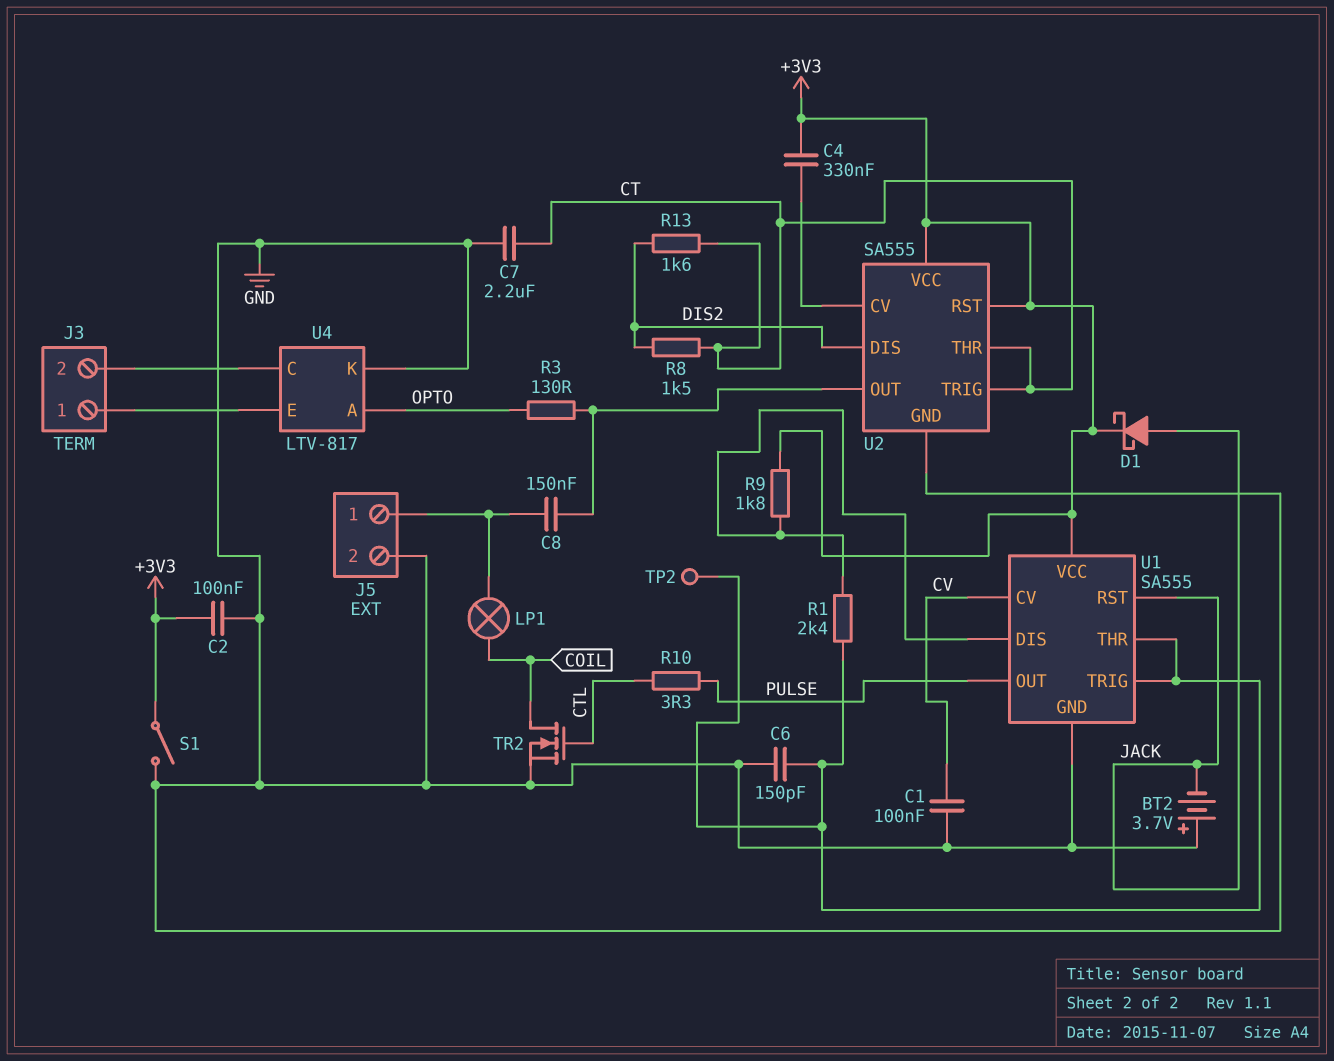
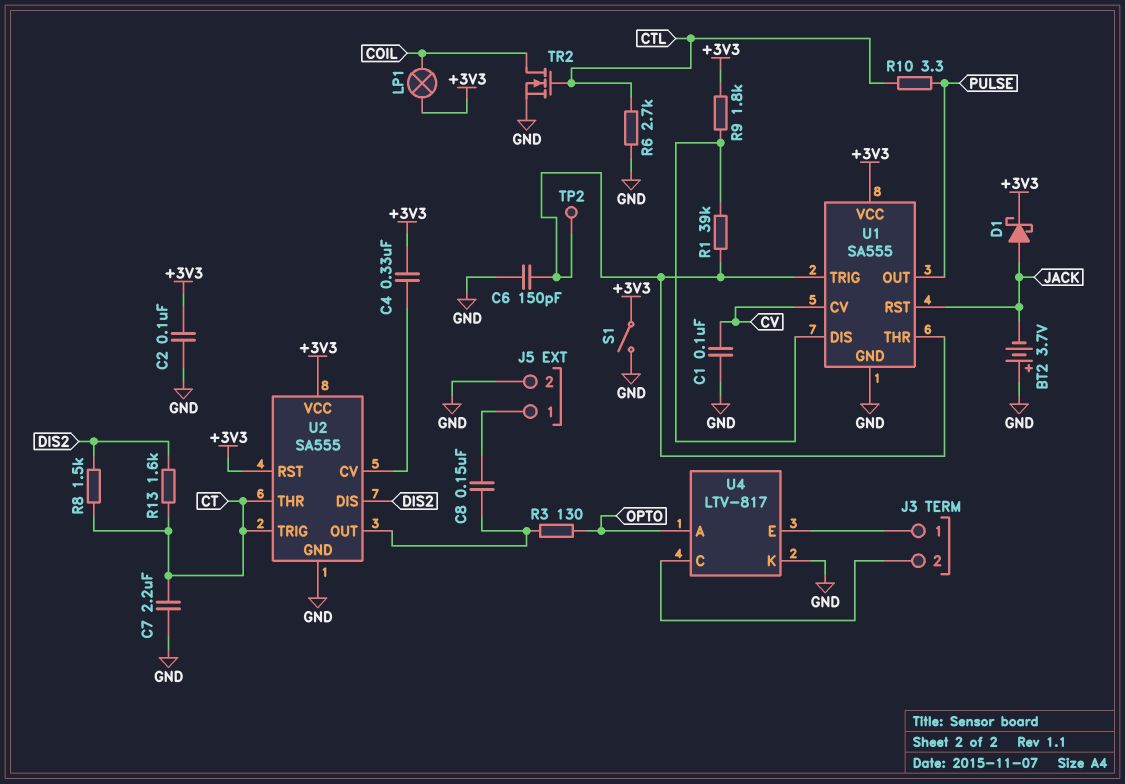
LP1: lamp (COIL, J5/1) -> lamp (+3V3, COIL)
R1: 2.4k (U1/DIS, U1/THR) -> 39k (U1/DIS, U1/THR)
R6: none -> 2.7k (CTL, GND)

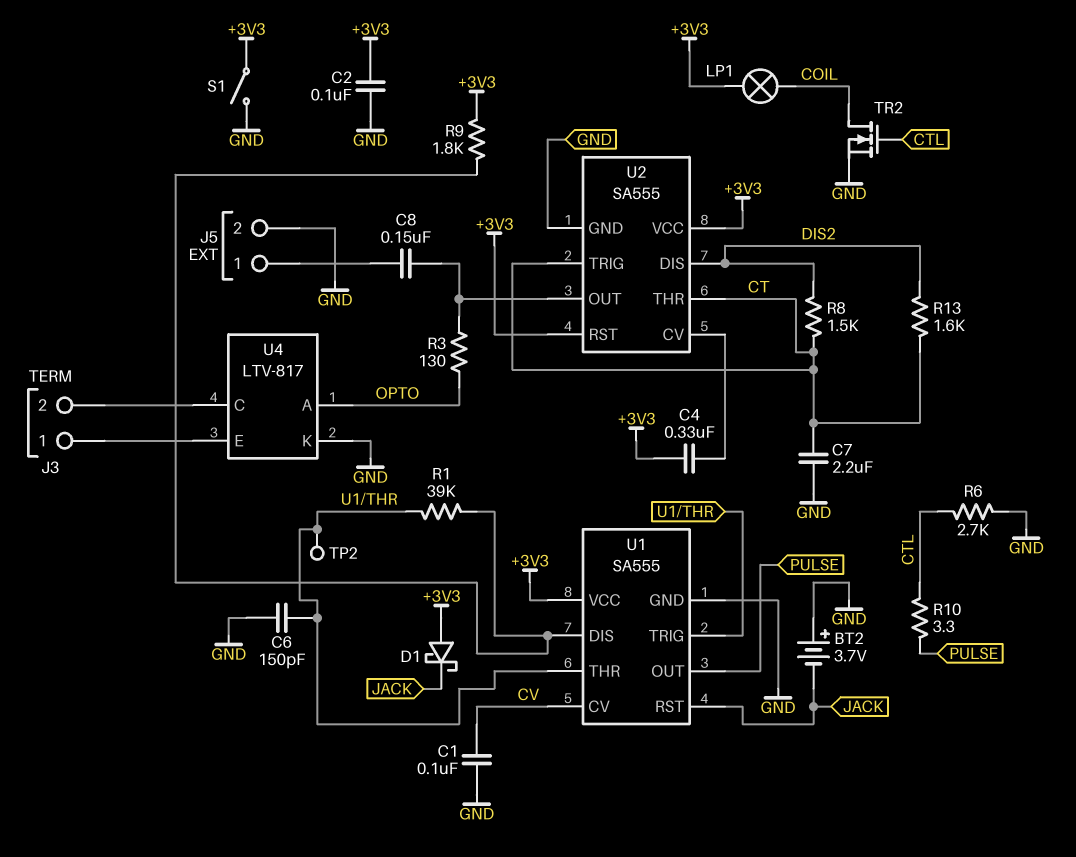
D1: schottky (A JACK, K +3V3) -> schottky (A +3V3, K JACK)

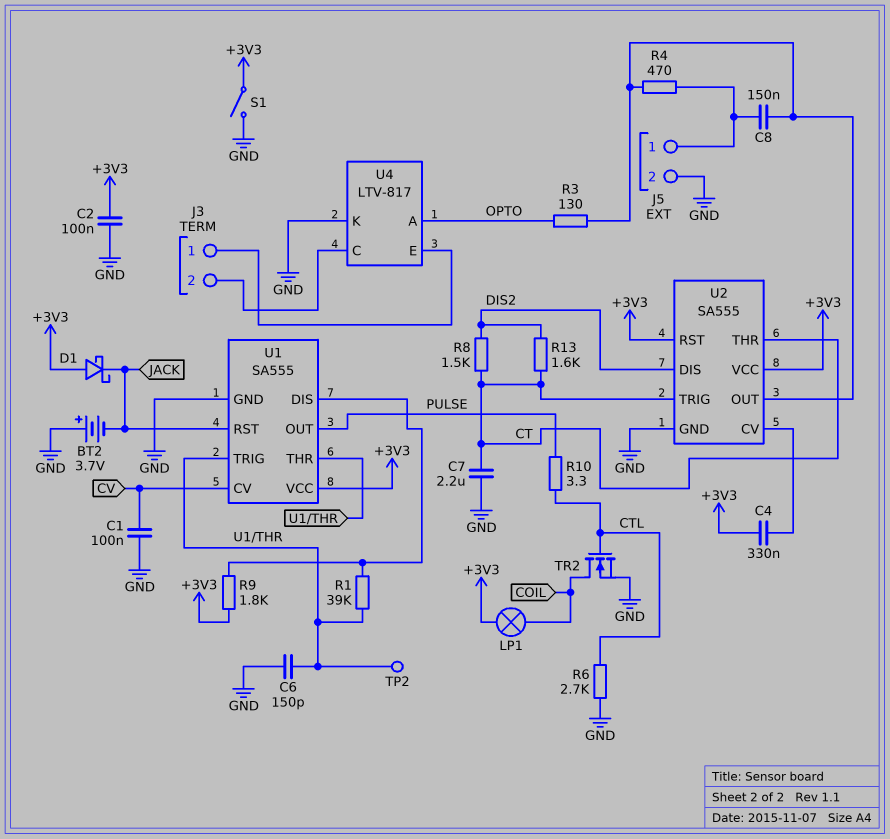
R4: none -> 470 (J5/1, U2/OUT)

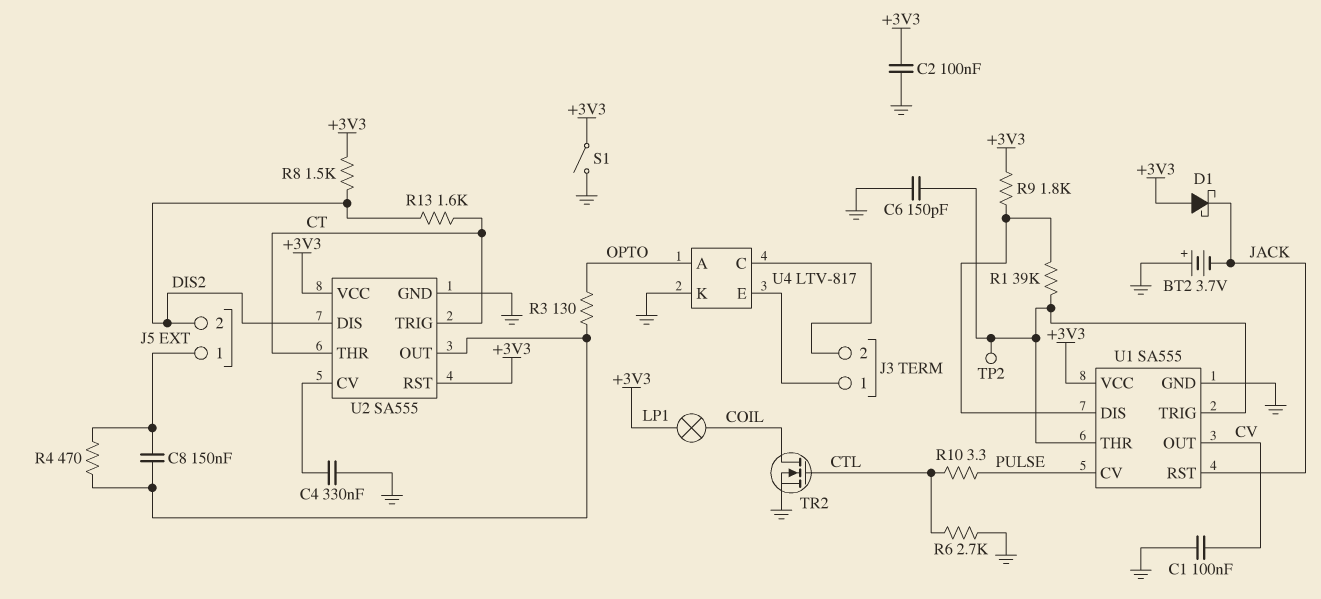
C4: 330nF (+3V3, U2/CV) -> 330nF (GND, U2/CV)
C7: 2.2uF (CT, GND) -> none
J5 pin 2: GND -> DIS2
R8: 1.5k (CT, DIS2) -> 1.5k (+3V3, DIS2)
U1 pin CV: CV -> PULSE
U1 pin OUT: PULSE -> CV

